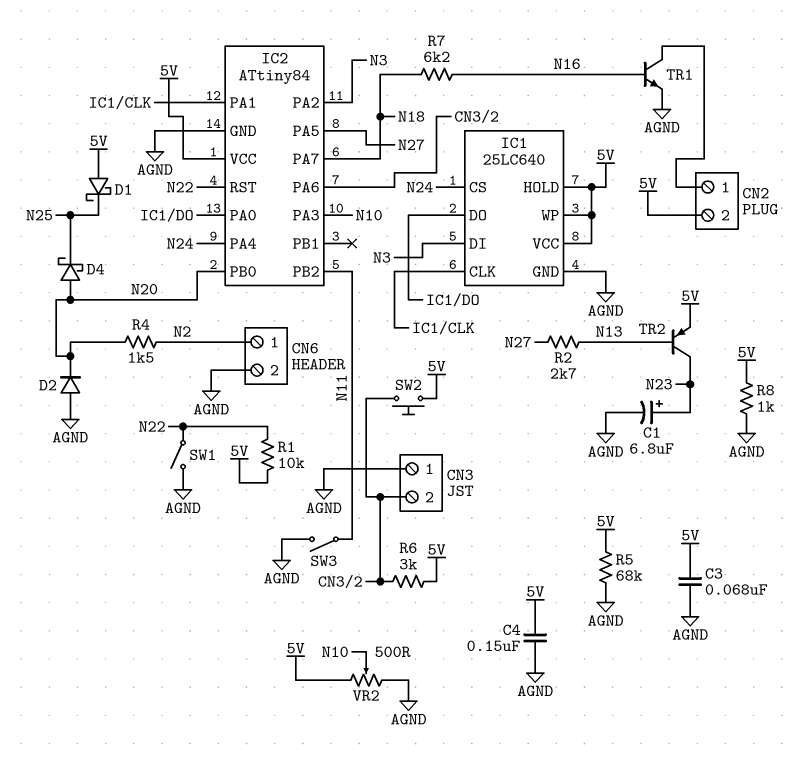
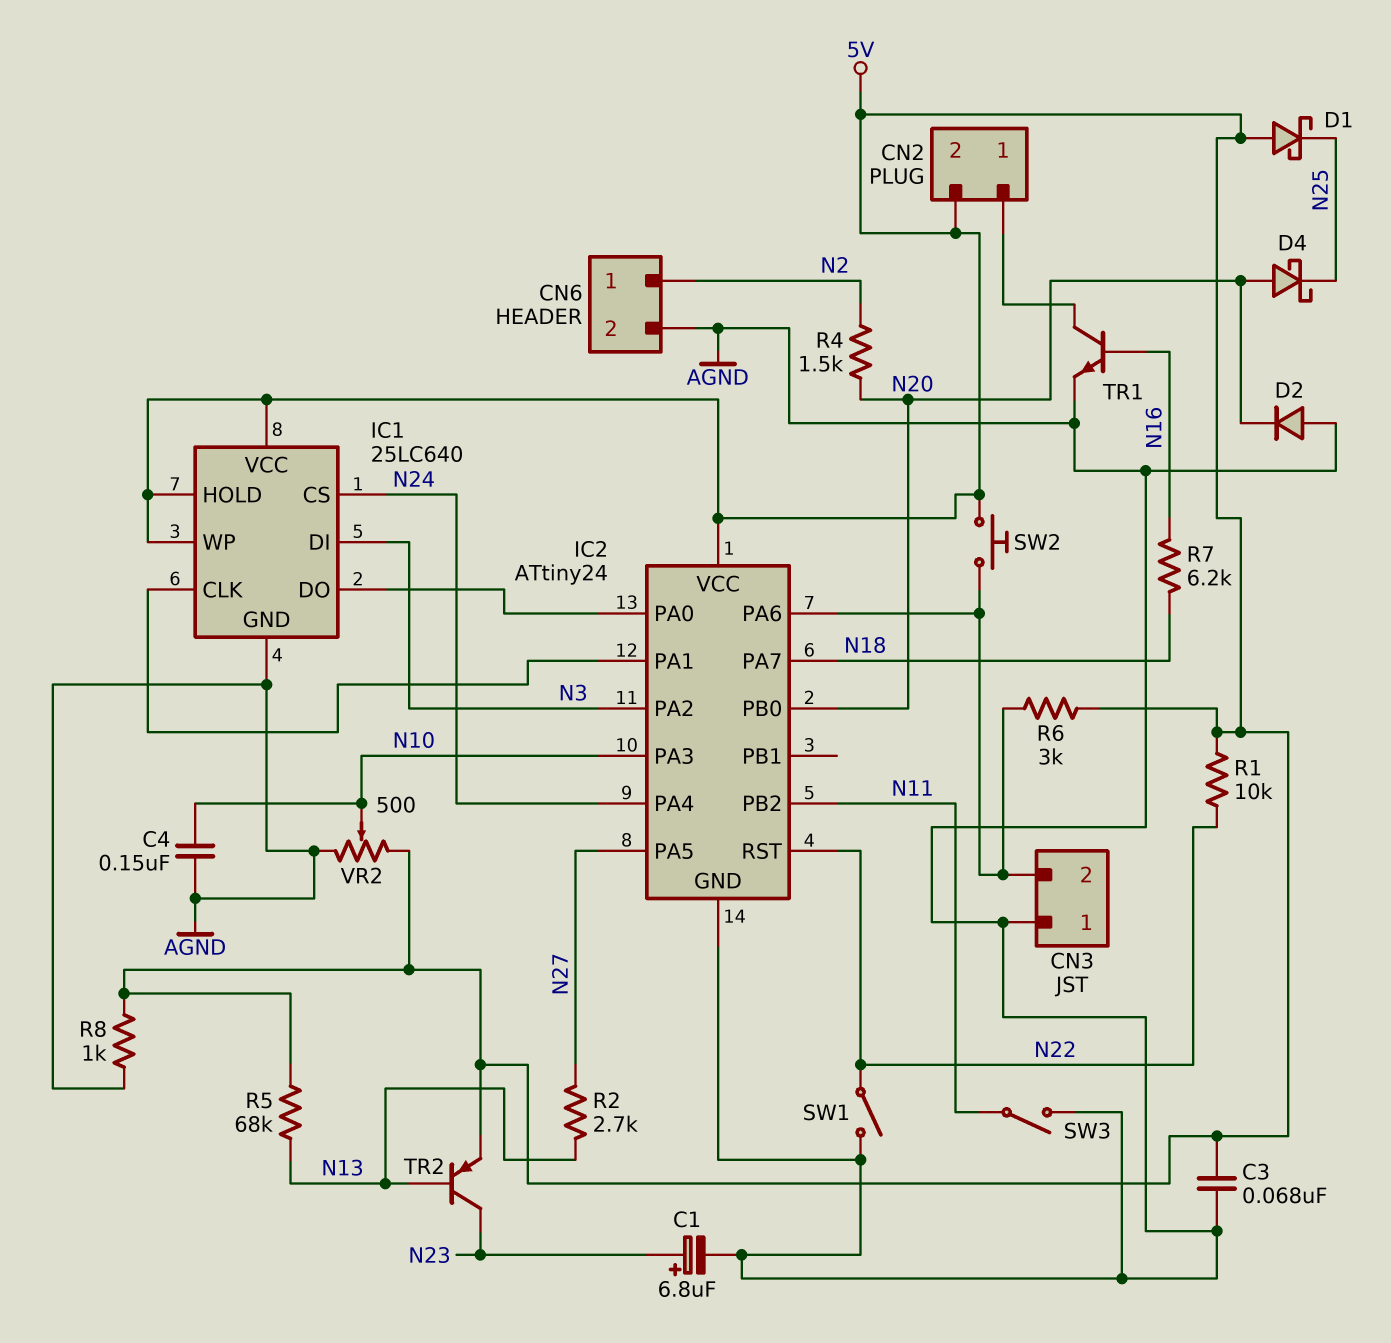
C4: 150nF (5V, AGND) -> 150nF (AGND, N10)
IC2: ATtiny84 -> ATtiny24
R5: 68k (5V, AGND) -> 68k (5V, N13)

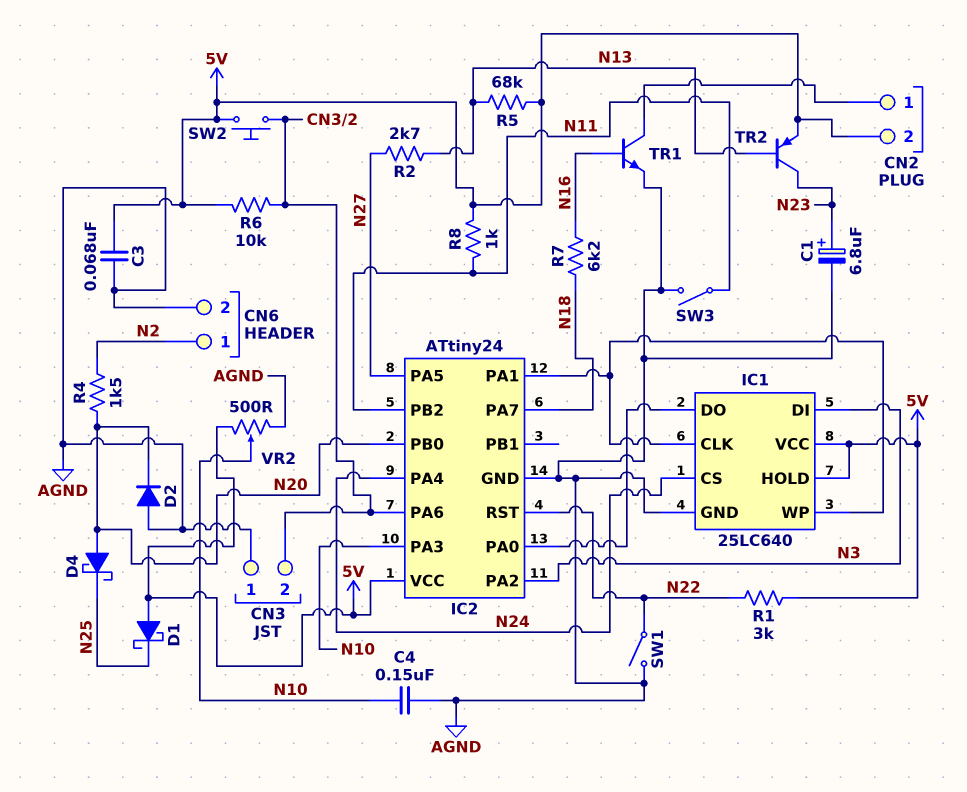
IC1 pin WP: 5V -> IC1/CLK
R1: 10k (5V, N22) -> 3k (5V, N22)
R6: 3k (5V, CN3/2) -> 10k (5V, CN3/2)
R8: 1k (5V, AGND) -> 1k (5V, N11)

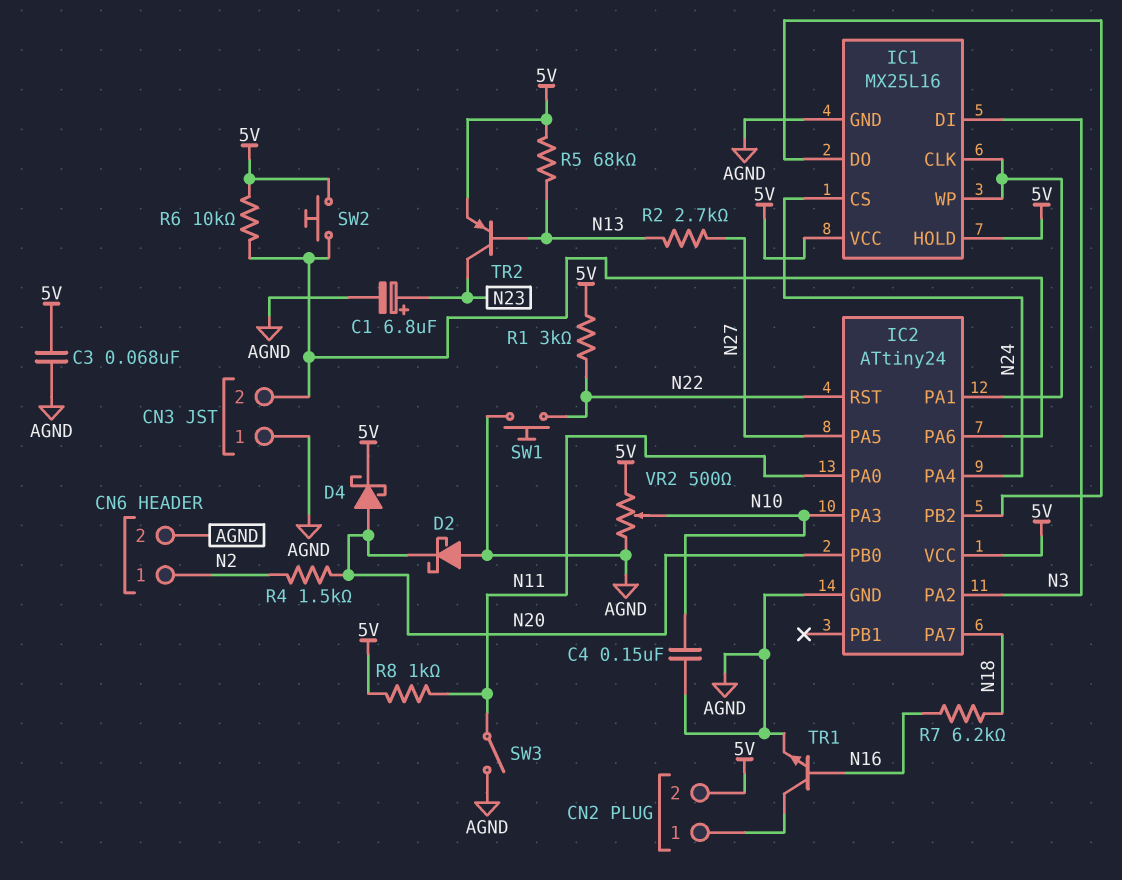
D1: schottky (A 5V, K N25) -> none
D2: diode (A AGND, K N20) -> schottky (A AGND, K N20)
D4: schottky (A N20, K N25) -> schottky (A N20, K 5V)
IC1: 25LC640 -> MX25L16
IC2 pin PA0: IC1/DO -> N11
IC2 pin PB2: N11 -> IC1/DO
SW1: switch (AGND, N22) -> button (AGND, N22)

